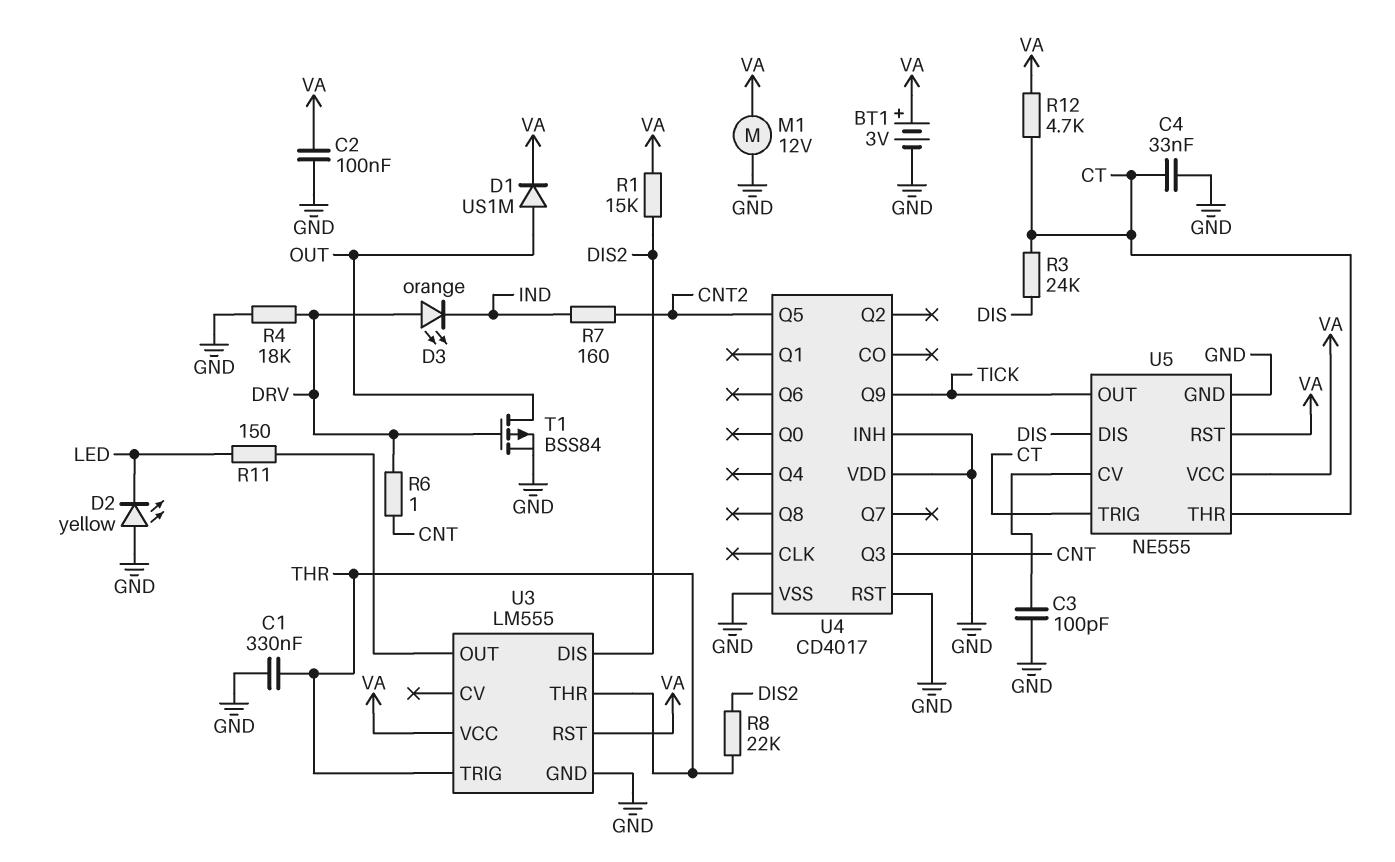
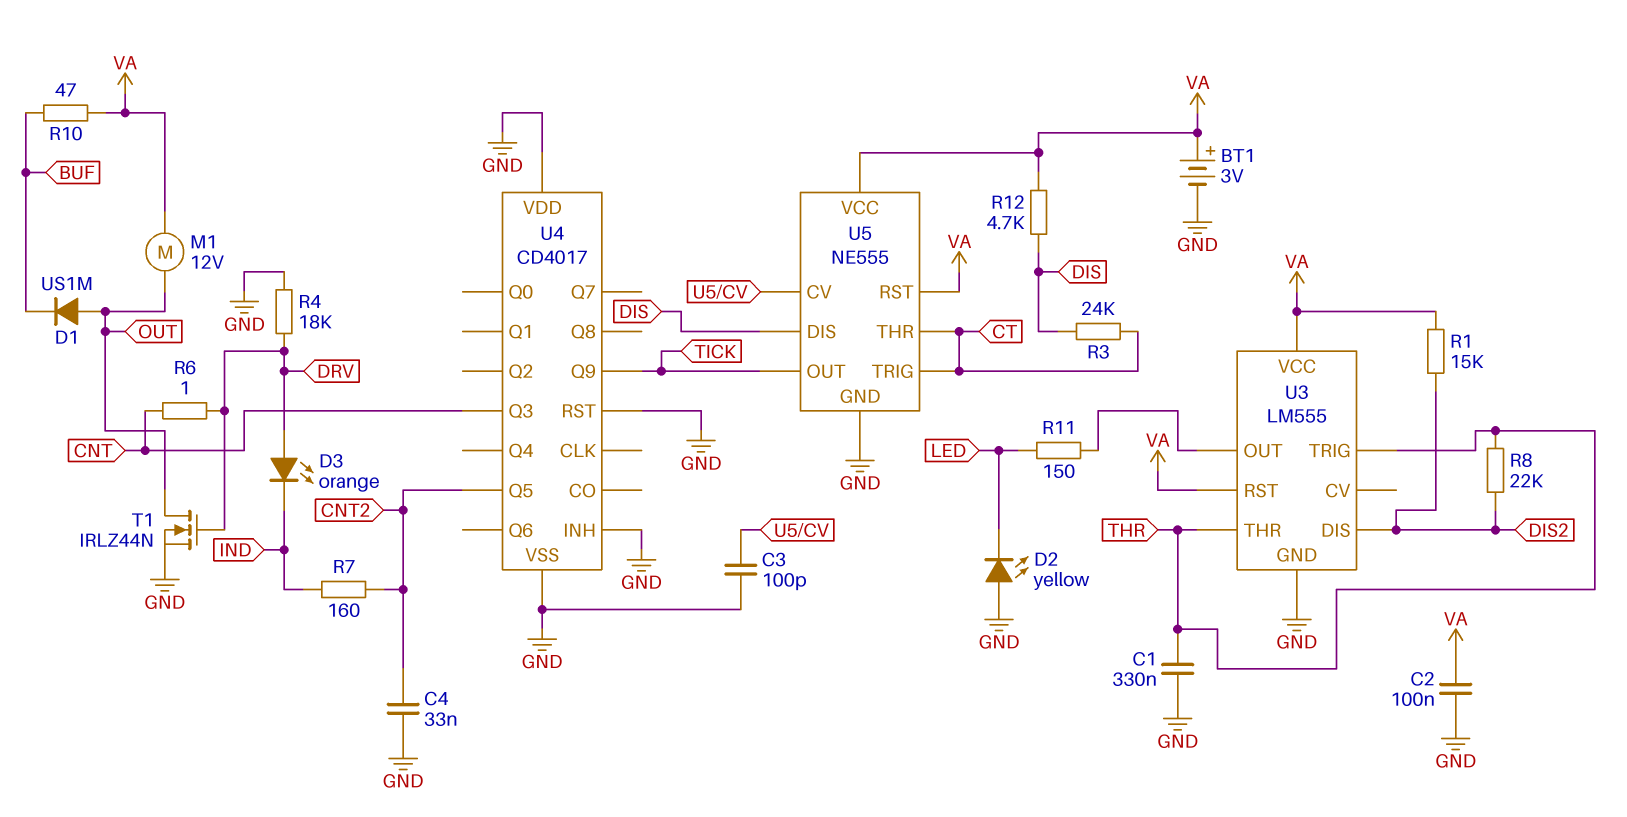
C4: 33nF (CT, GND) -> 33nF (CNT2, GND)
D1: diode US1M (A OUT, K VA) -> diode US1M (A OUT, K BUF)
M1: motor 12V (GND, VA) -> motor 12V (OUT, VA)
R10: none -> 47 (BUF, VA)
R12: 4.7k (CT, VA) -> 4.7k (DIS, VA)
T1: PMOS BSS84 (G DRV, D OUT, S GND) -> NMOS IRLZ44N (G DRV, D OUT, S GND)

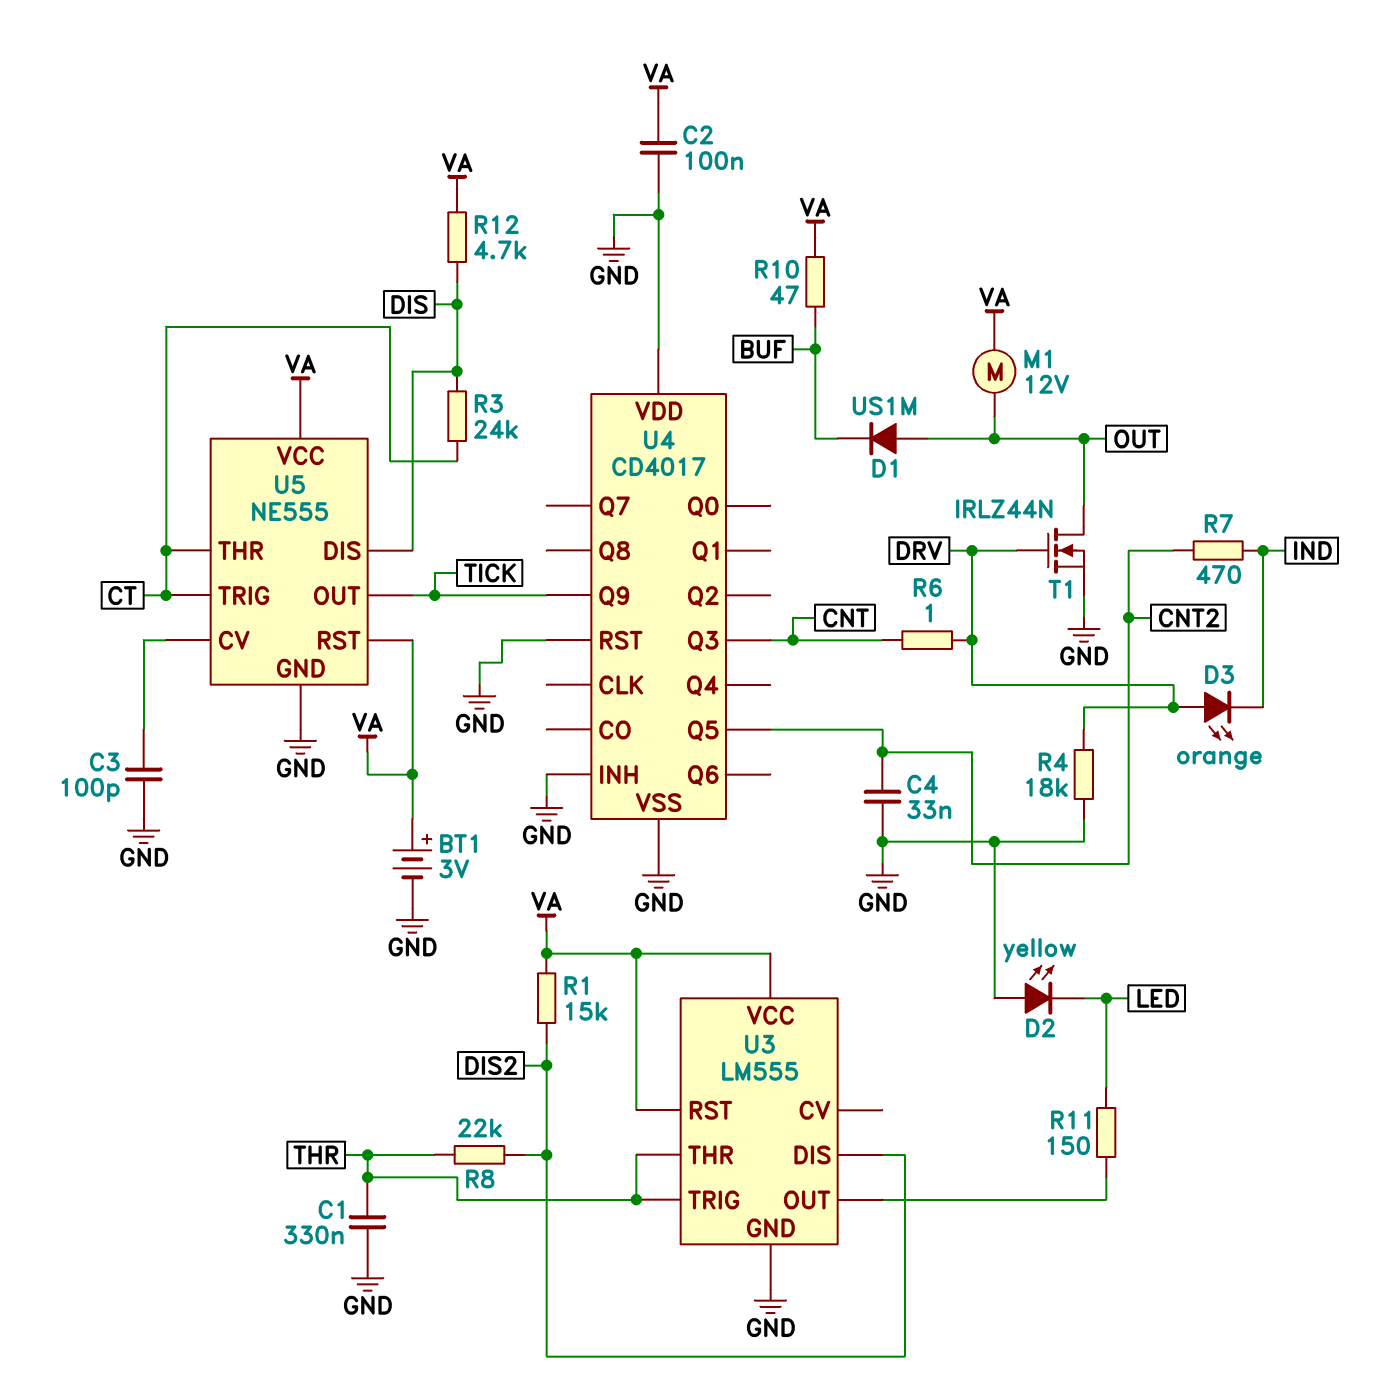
R7: 160 (CNT2, IND) -> 470 (CNT2, IND)

